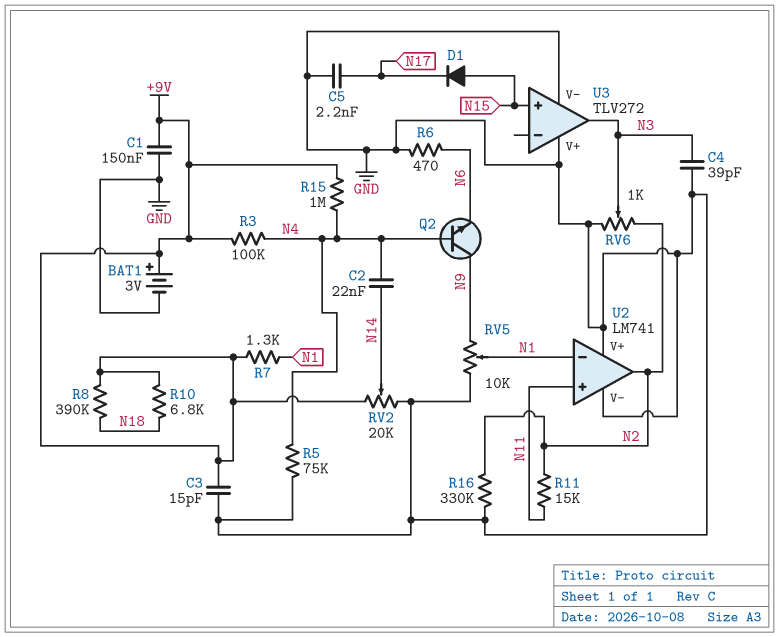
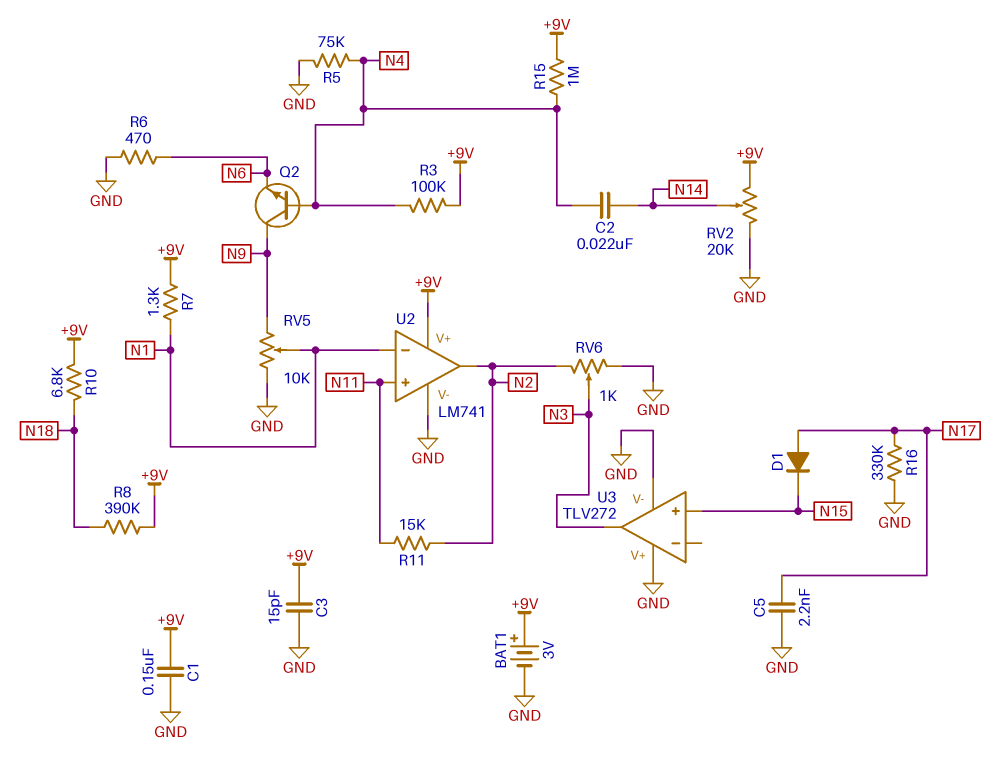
C4: 39pF (GND, N3) -> none
D1: diode (A N15, K N17) -> diode (A N17, K N15)
R16: 330k (GND, N2) -> 330k (GND, N17)
U2 pin V+: GND -> +9V

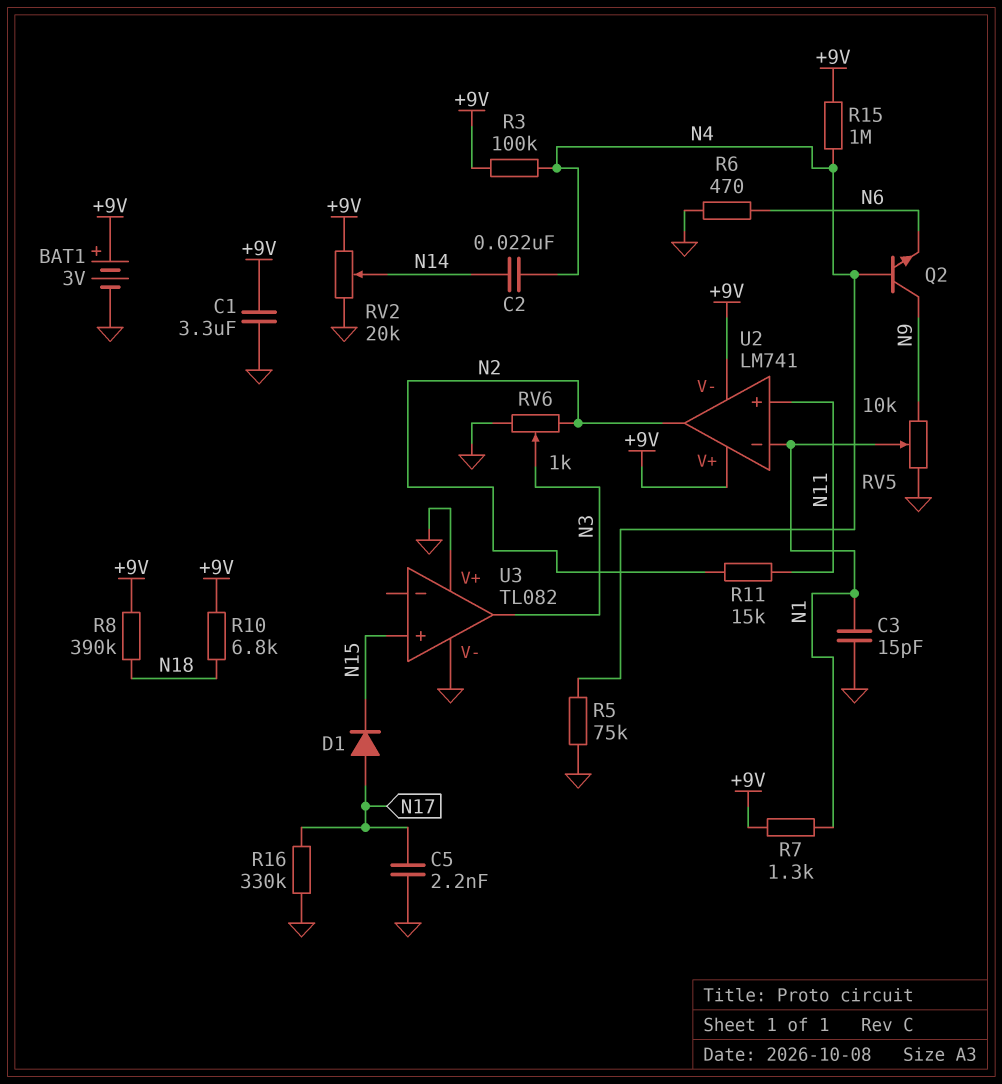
C1: 150nF (+9V, GND) -> 3.3uF (+9V, GND)
C3: 15pF (+9V, GND) -> 15pF (GND, N1)
U2 pin V-: GND -> +9V
U3: TLV272 -> TL082

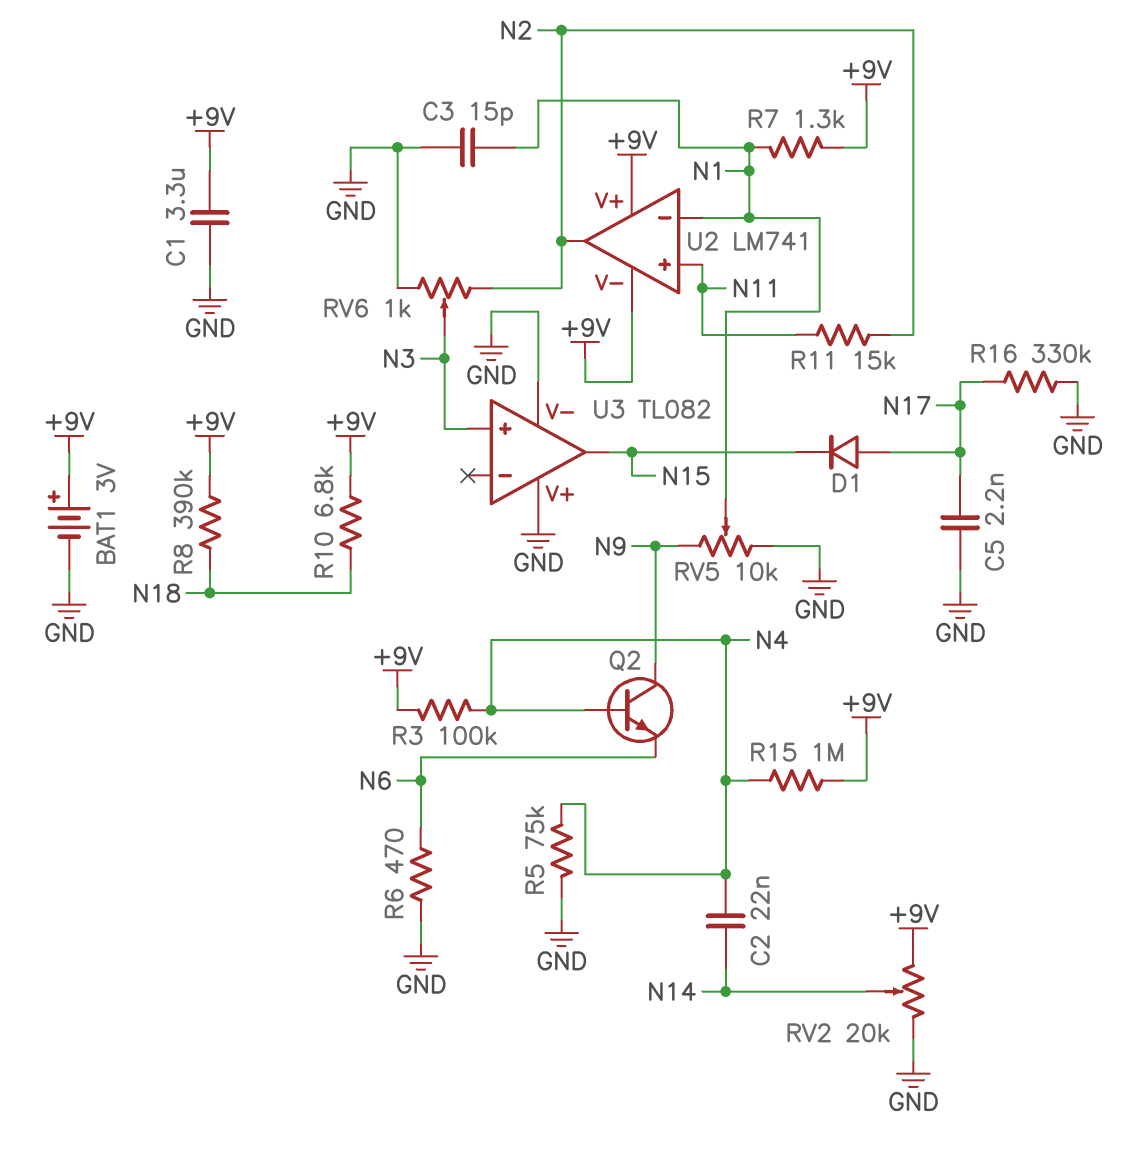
U3 pin in+: N15 -> N3
U3 pin out: N3 -> N15

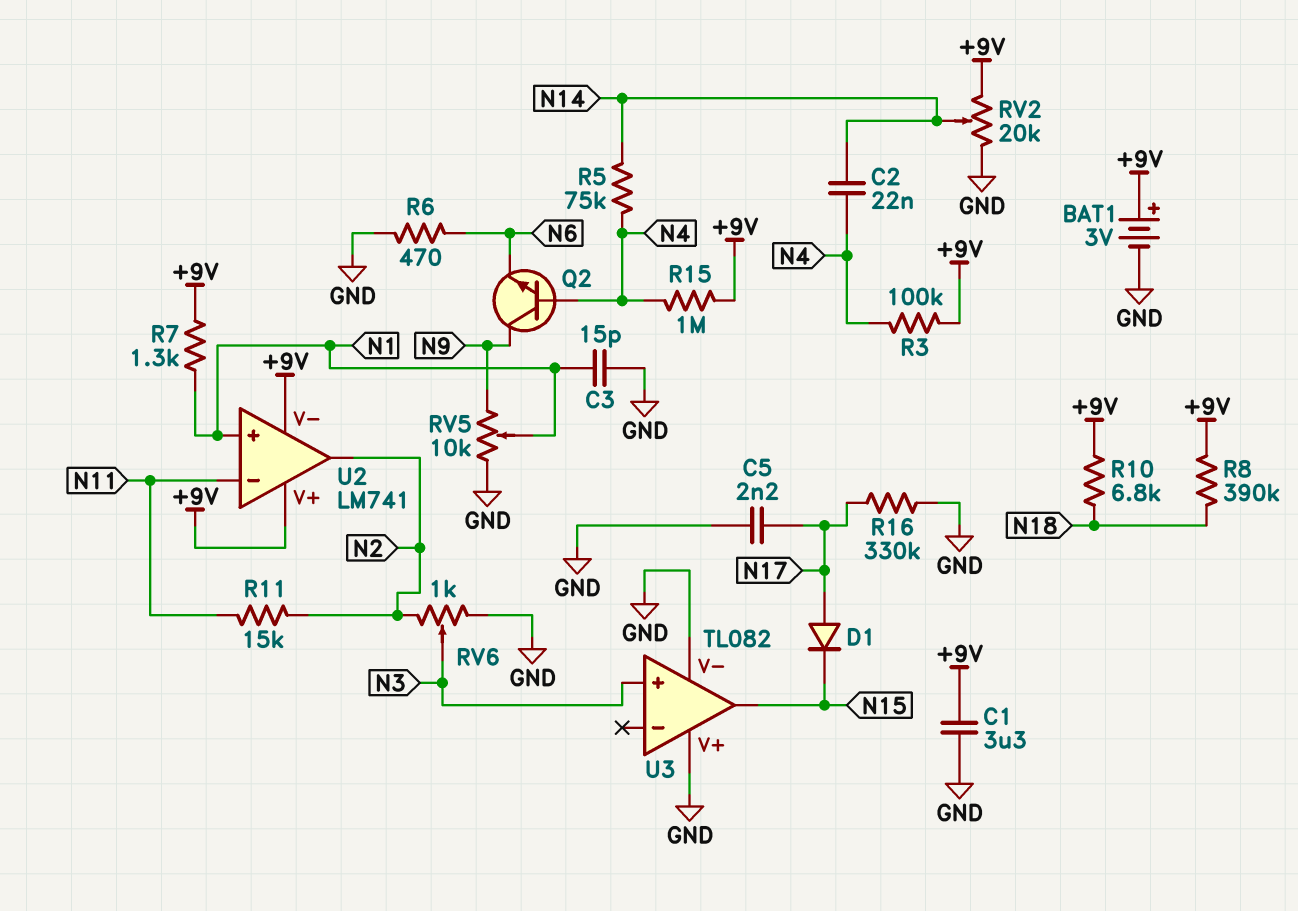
R5: 75k (GND, N4) -> 75k (N4, N14)
U2 pin in+: N11 -> N1
U2 pin in-: N1 -> N11

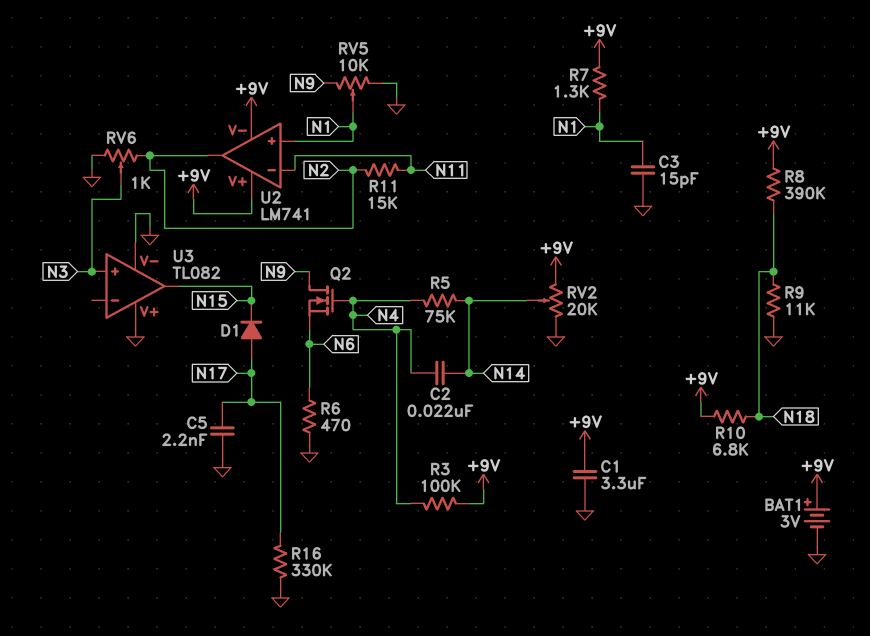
Q2: NPN (B N4, C N9, E N6) -> NMOS (G N4, D N9, S N6)
R9: none -> 11k (GND, N18)
R15: 1M (+9V, N4) -> none

